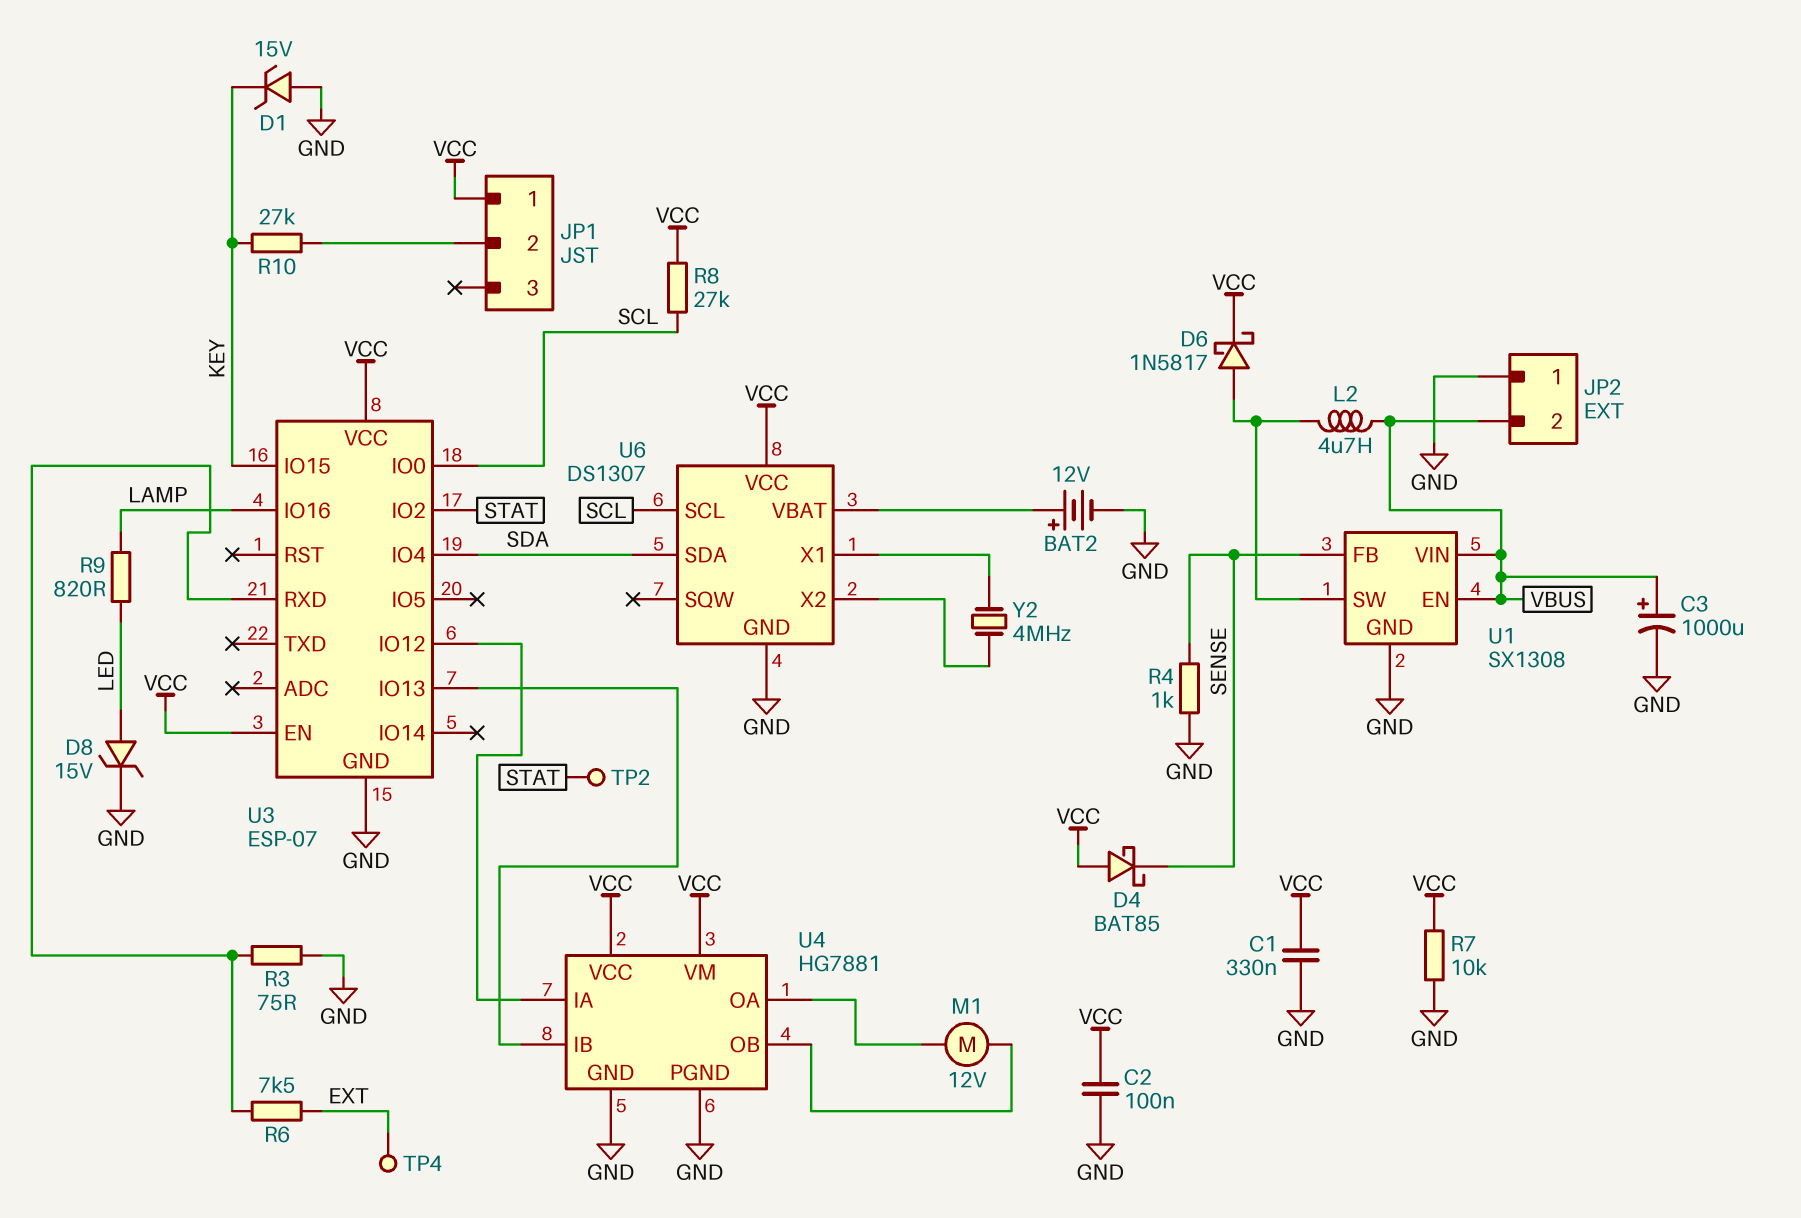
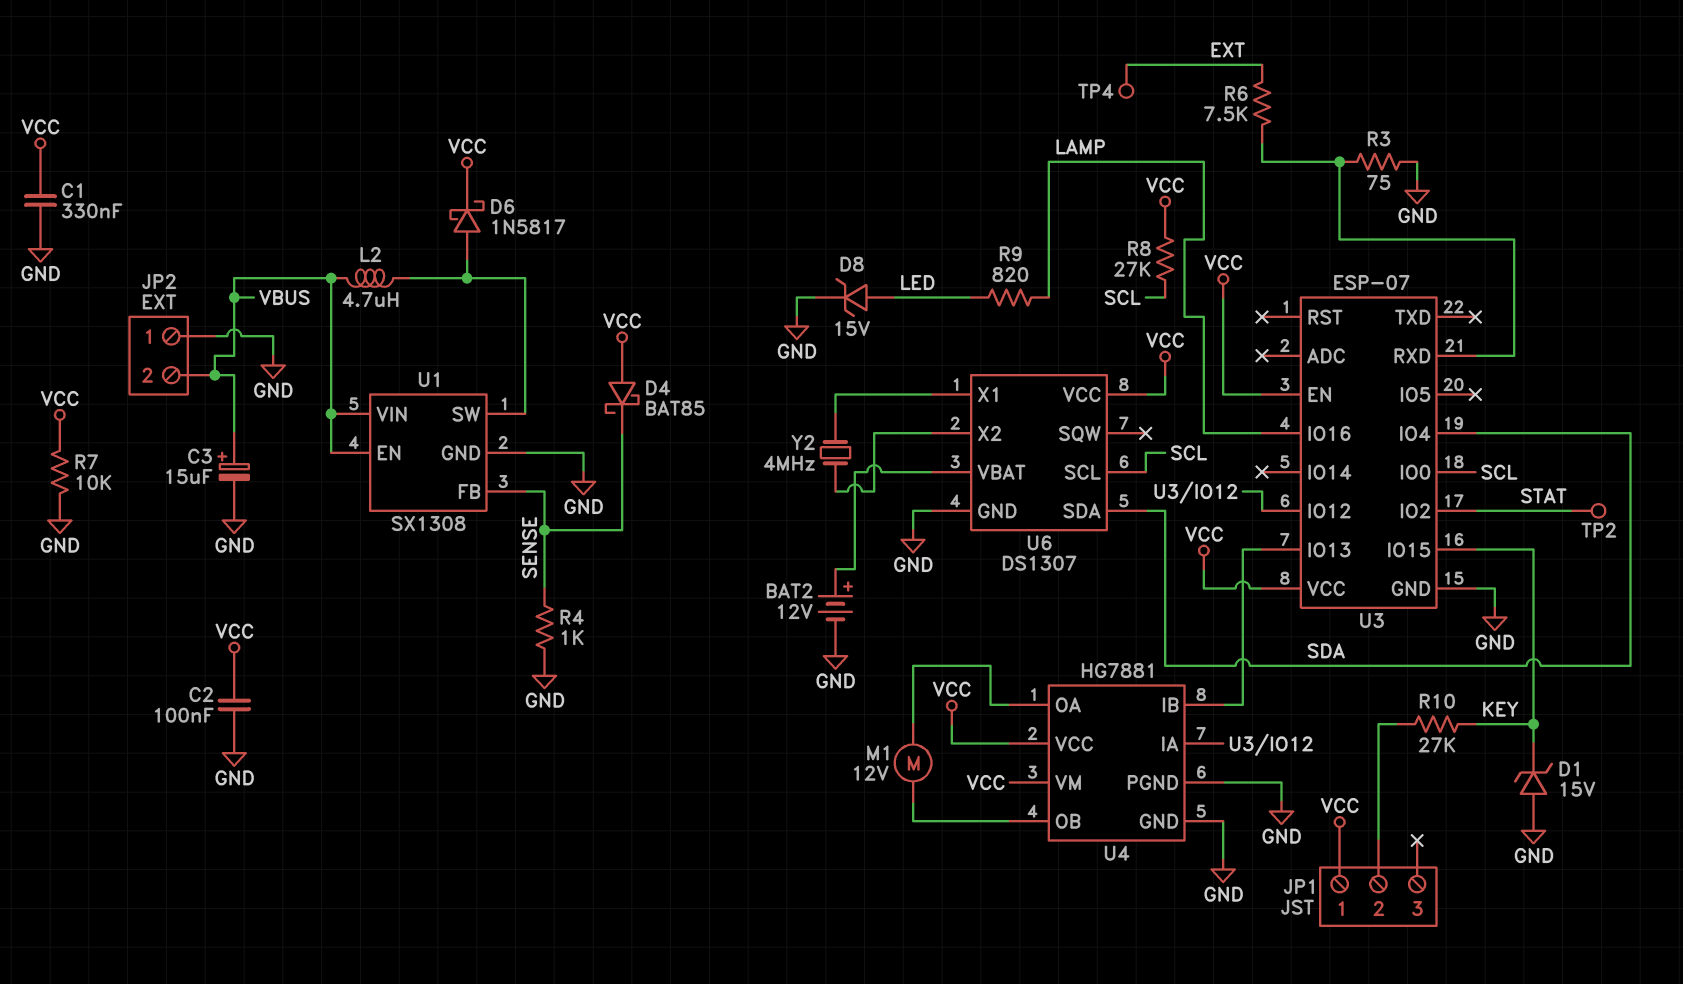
C3: 1000uF (plus VBUS, minus GND) -> 15uF (plus VBUS, minus GND)

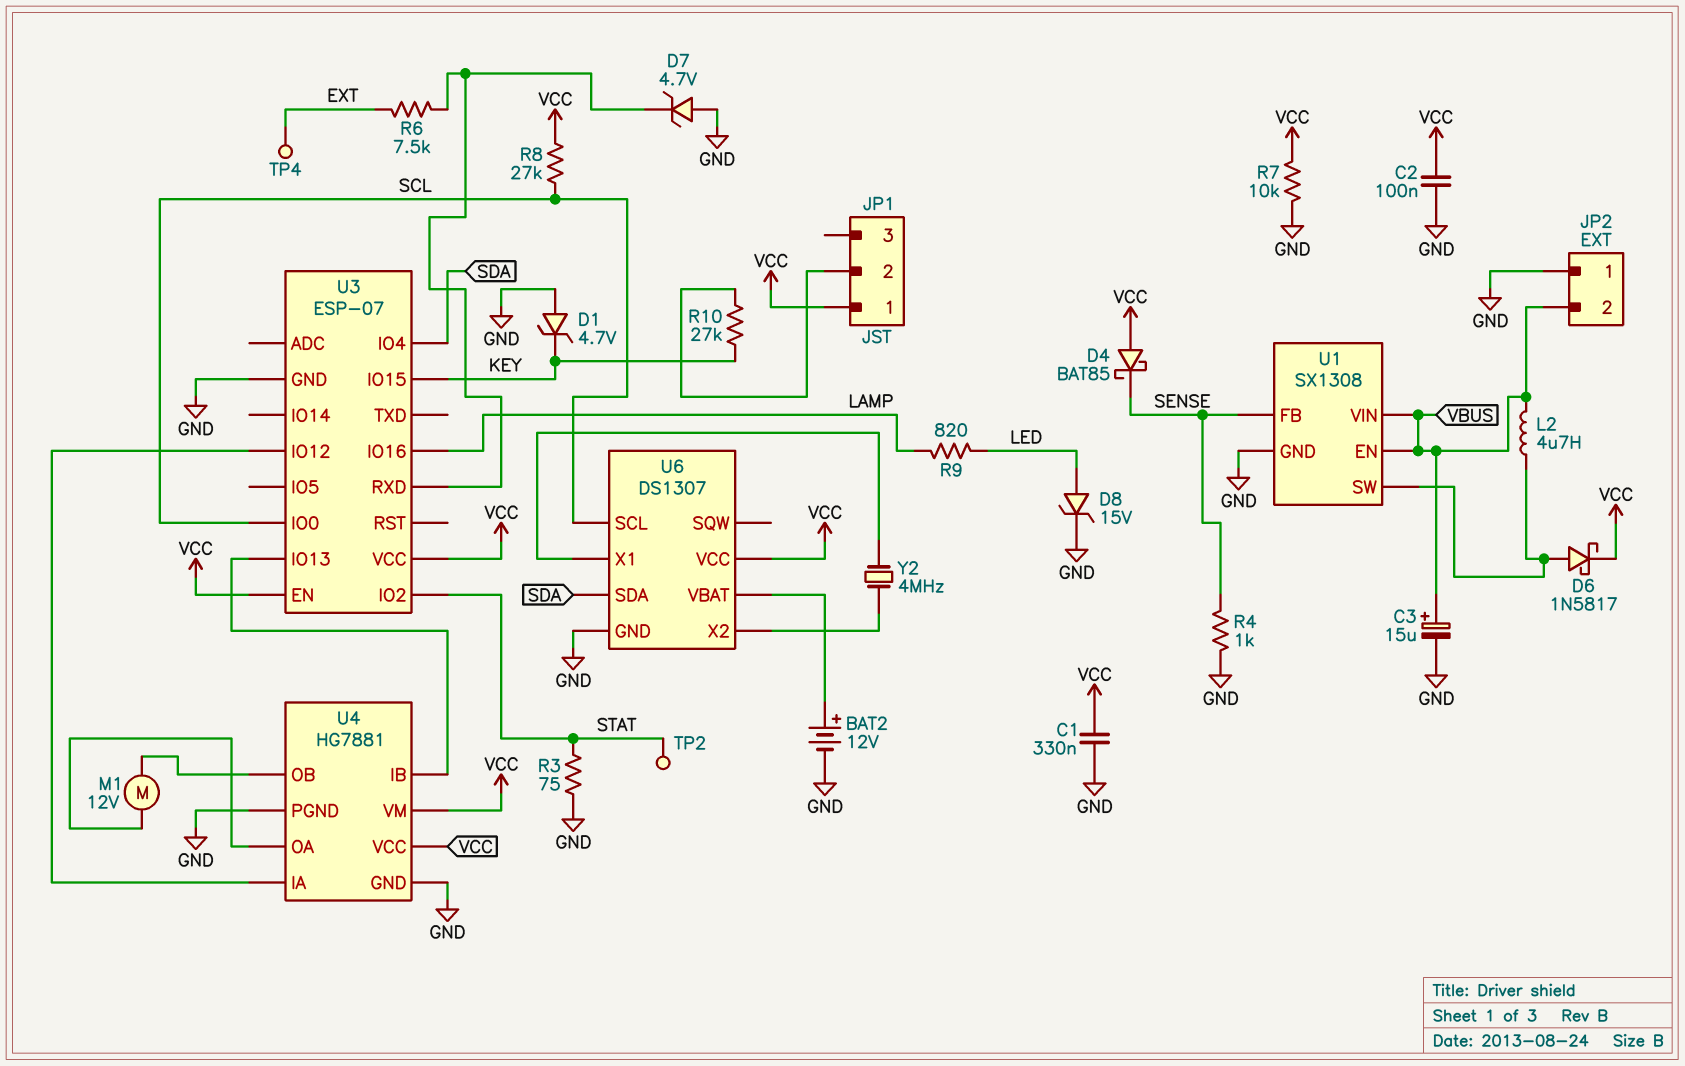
D1: zener 15V (A GND, K KEY) -> zener 4.7V (A GND, K KEY)
D7: none -> zener 4.7V (A GND, K U3/RXD)
R3: 75 (GND, U3/RXD) -> 75 (GND, STAT)

